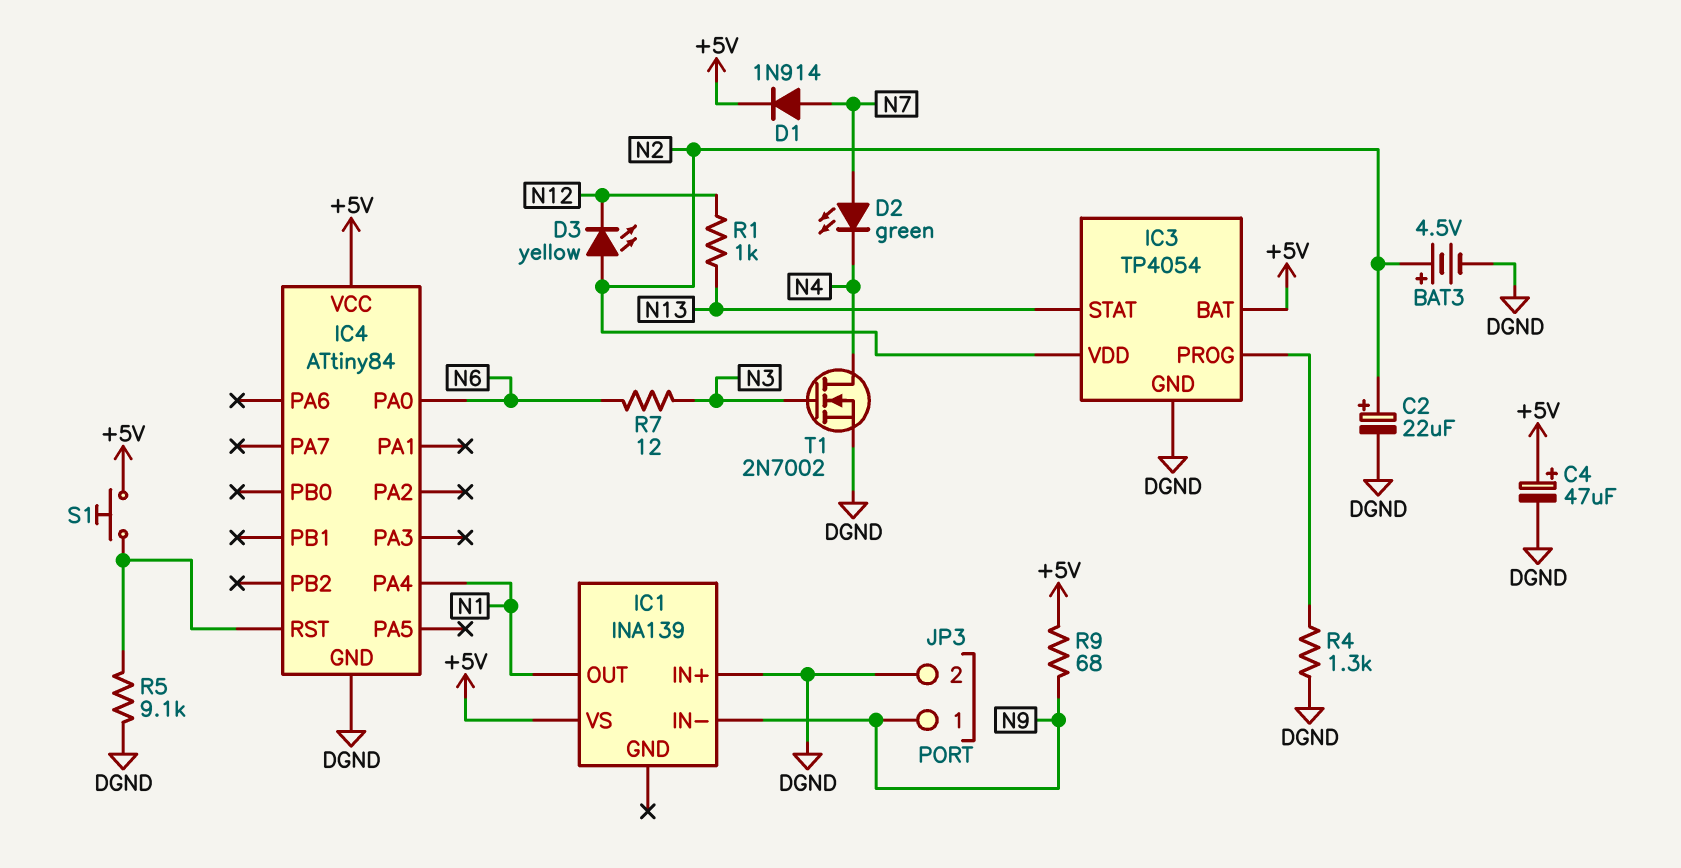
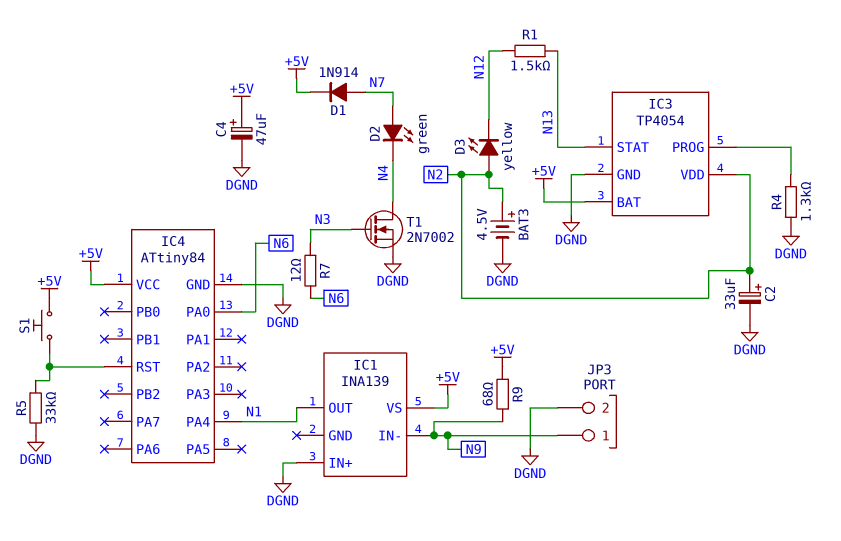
C2: 22uF (plus N2, minus DGND) -> 33uF (plus N2, minus DGND)
R1: 1k (N12, N13) -> 1.5k (N12, N13)
R5: 9.1k (DGND, IC4/RST) -> 33k (DGND, IC4/RST)

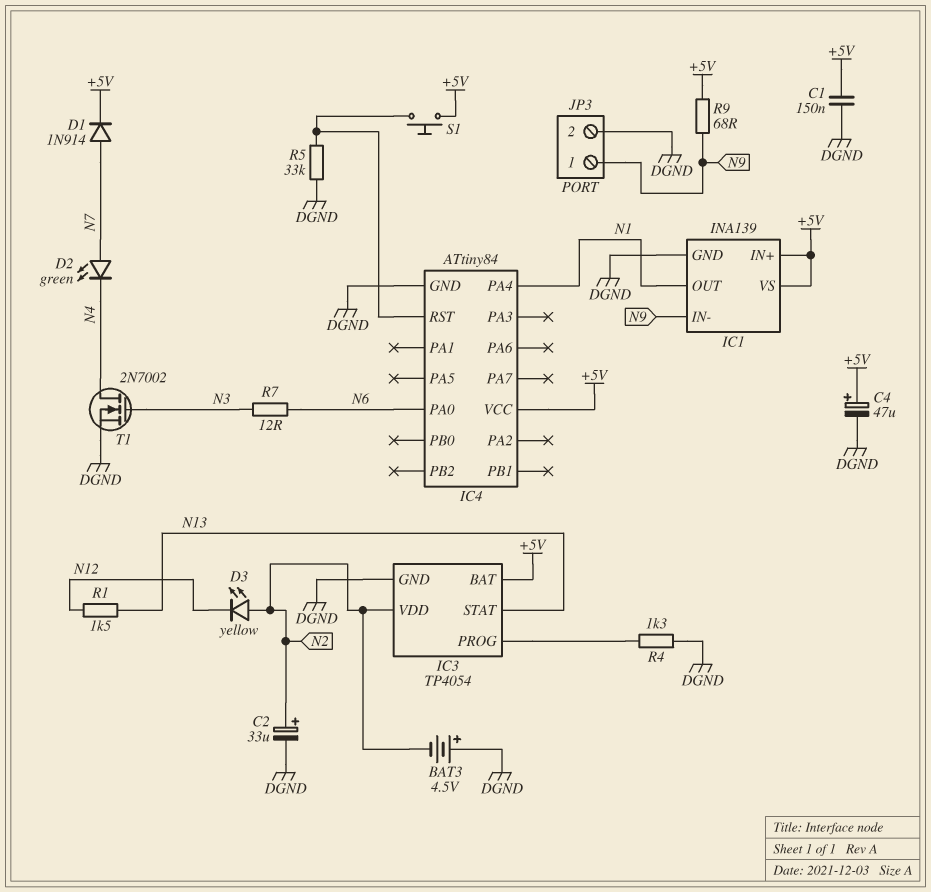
BAT3: 4.5V (plus N2, minus DGND) -> 4.5V (plus DGND, minus N2)
C1: none -> 150nF (+5V, DGND)
IC1 pin GND: none -> DGND
IC1 pin IN+: DGND -> +5V

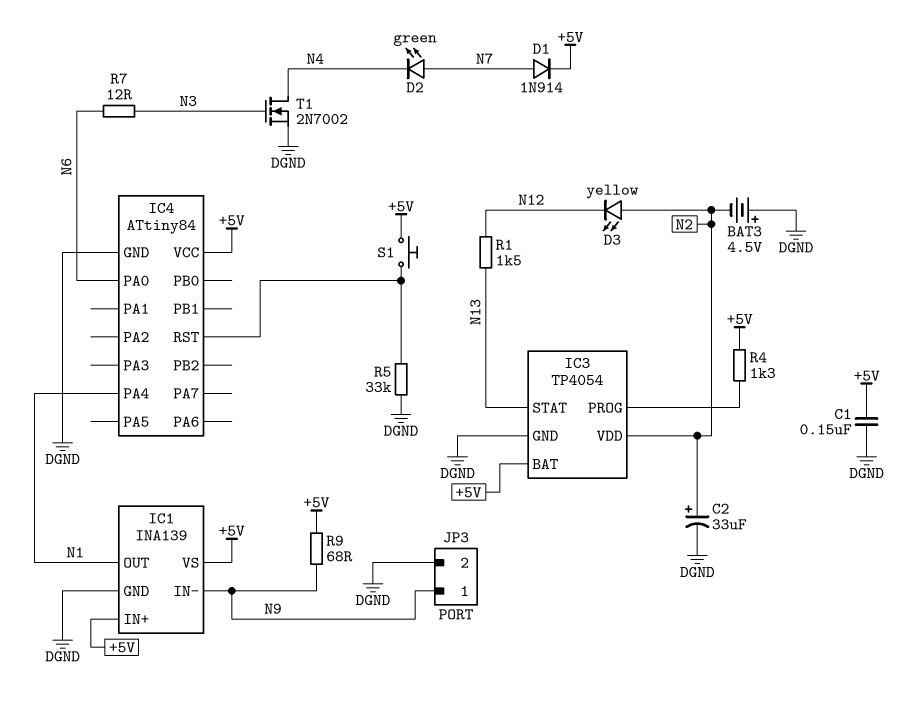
C4: 47uF (plus +5V, minus DGND) -> none
R4: 1.3k (DGND, IC3/PROG) -> 1.3k (+5V, IC3/PROG)

